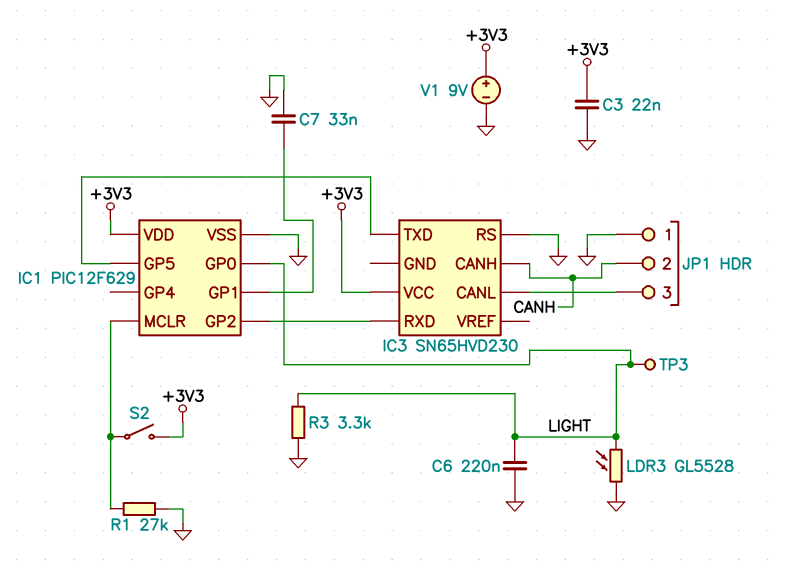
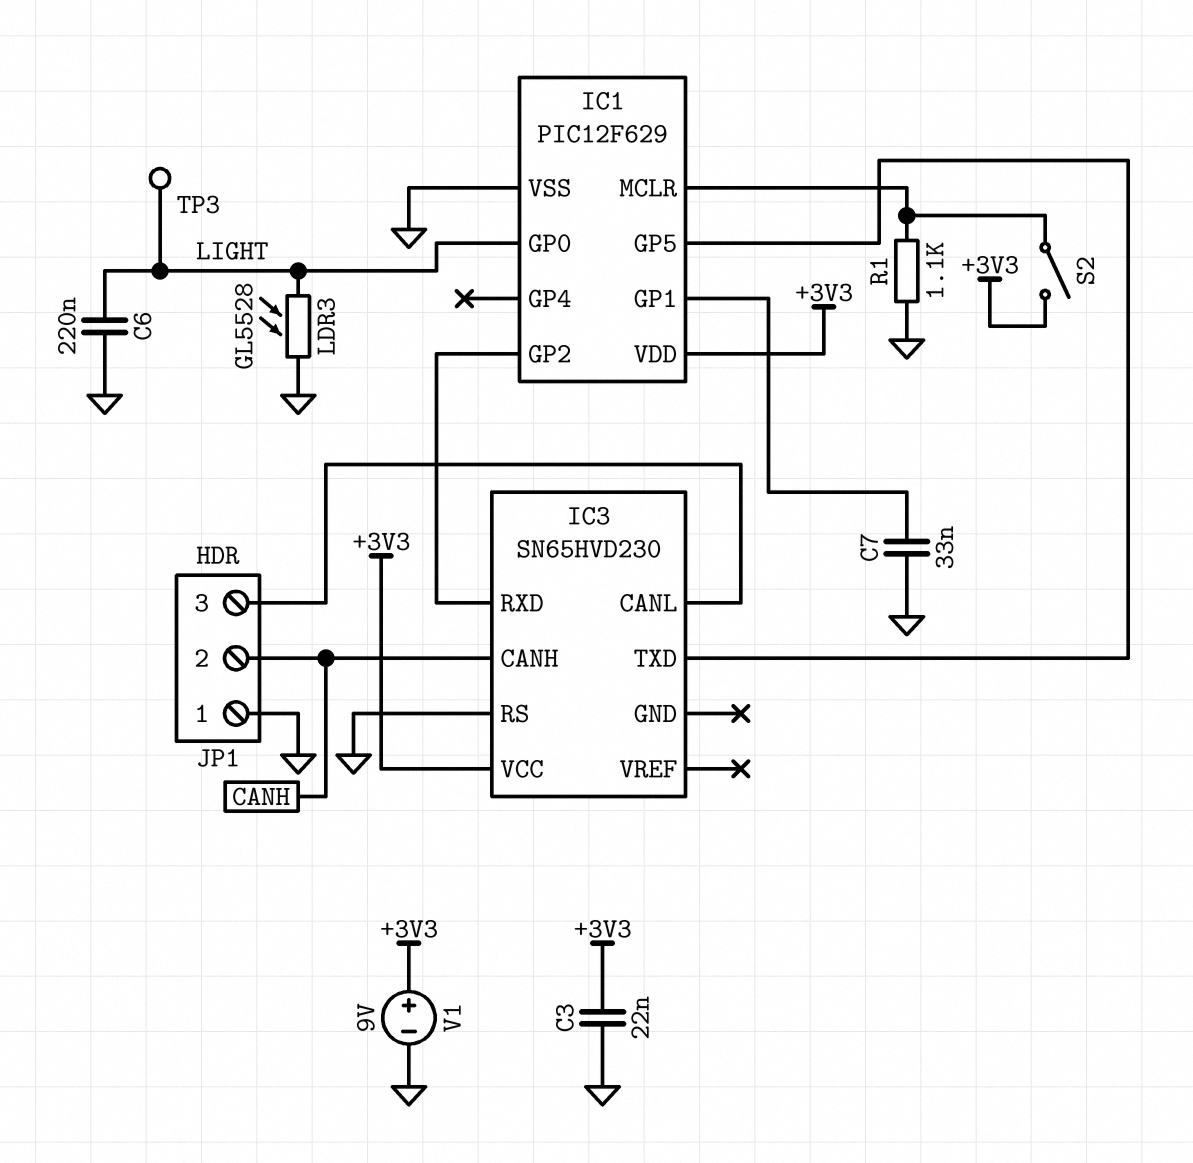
R1: 27k (GND, IC1/MCLR) -> 1.1k (GND, IC1/MCLR)
R3: 3.3k (GND, LIGHT) -> none

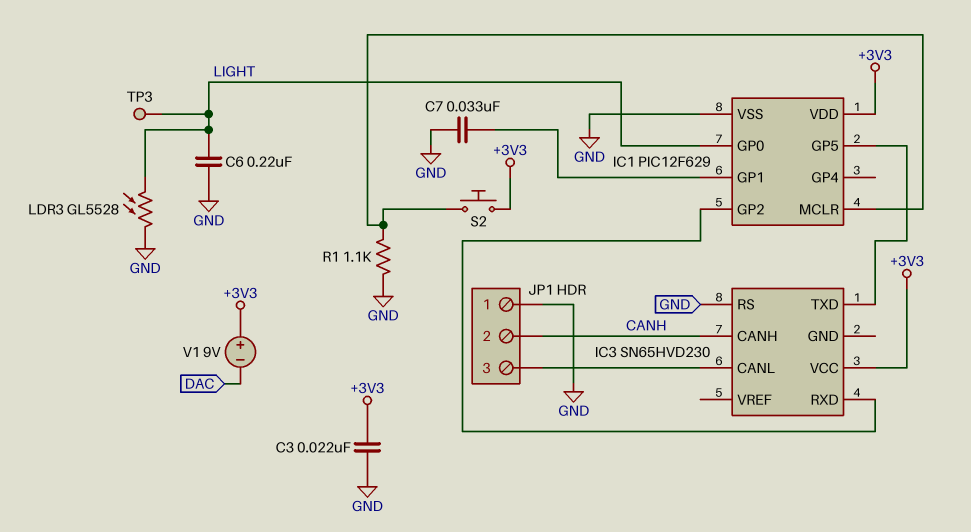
S2: switch (+3V3, IC1/MCLR) -> button (+3V3, IC1/MCLR)
V1: 9V (plus +3V3, minus GND) -> 9V (plus +3V3, minus DAC)

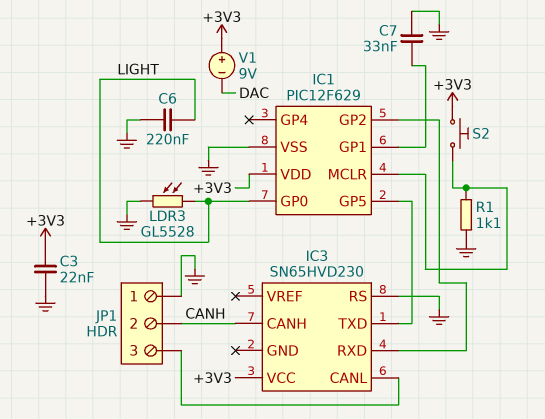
TP3: test point (LIGHT) -> none

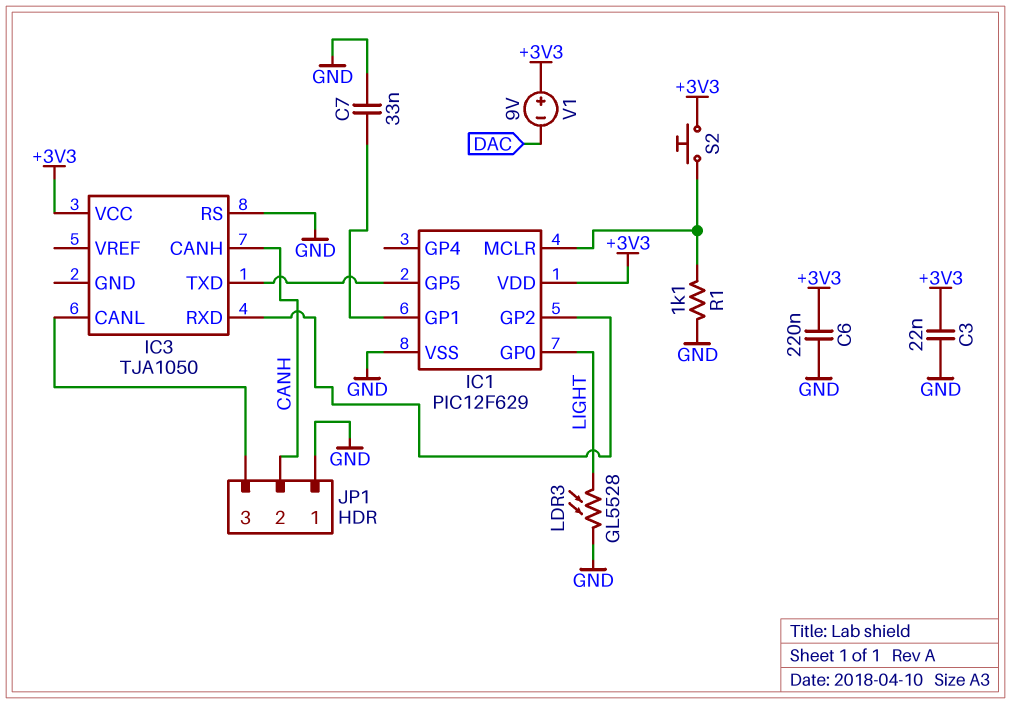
C6: 220nF (GND, LIGHT) -> 220nF (+3V3, GND)
IC3: SN65HVD230 -> TJA1050

